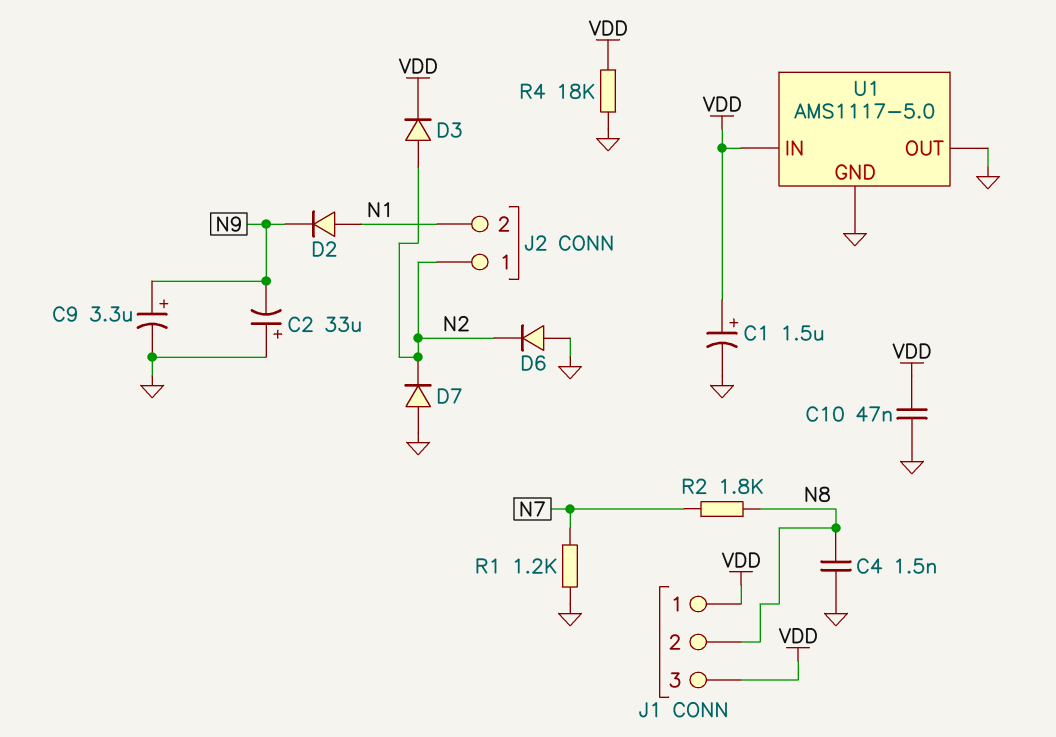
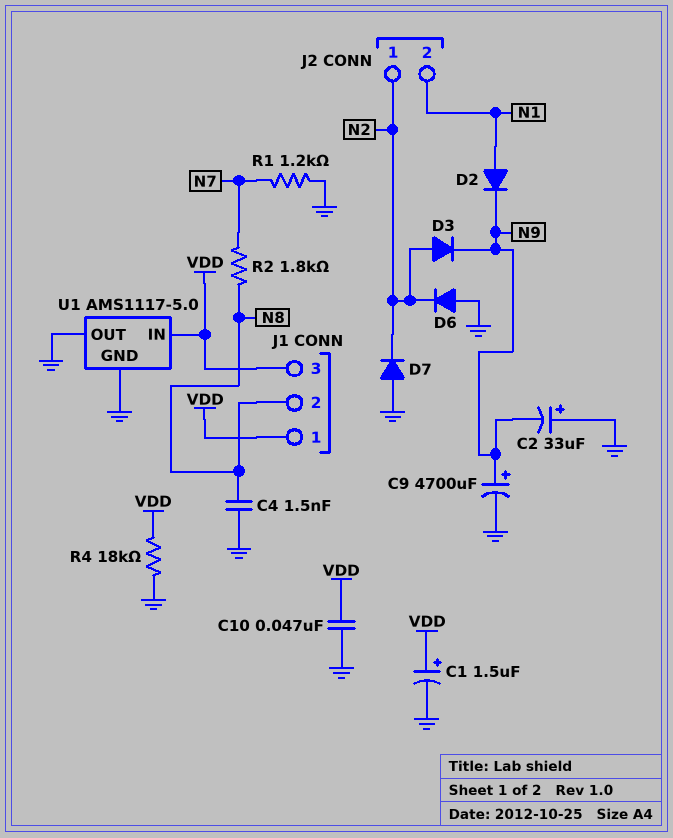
C9: 3.3uF (plus N9, minus GND) -> 4700uF (plus N9, minus GND)
D3: diode (A N2, K VDD) -> diode (A N2, K N9)

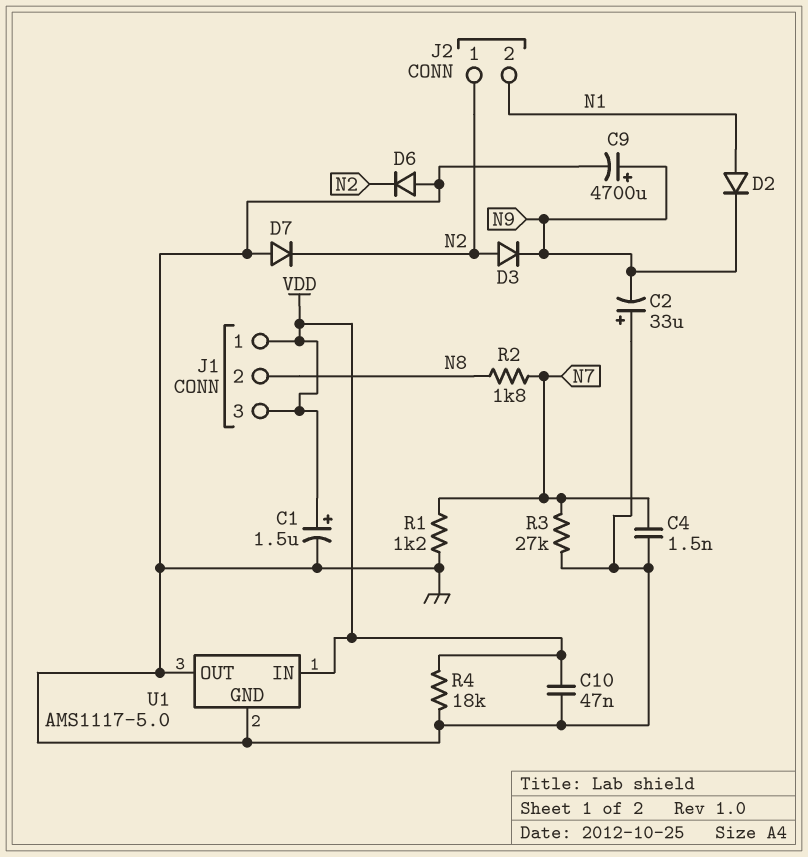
C4: 1.5nF (GND, N8) -> 1.5nF (GND, N7)
R3: none -> 27k (GND, N7)

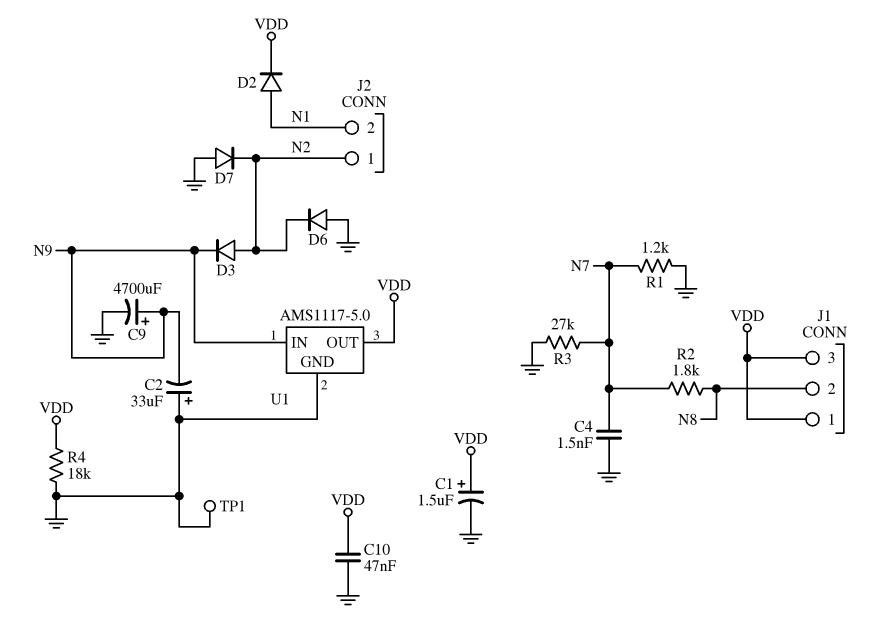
D2: diode (A N1, K N9) -> diode (A N1, K VDD)
TP1: none -> test point (GND)
U1 pin IN: VDD -> N9
U1 pin OUT: GND -> VDD

